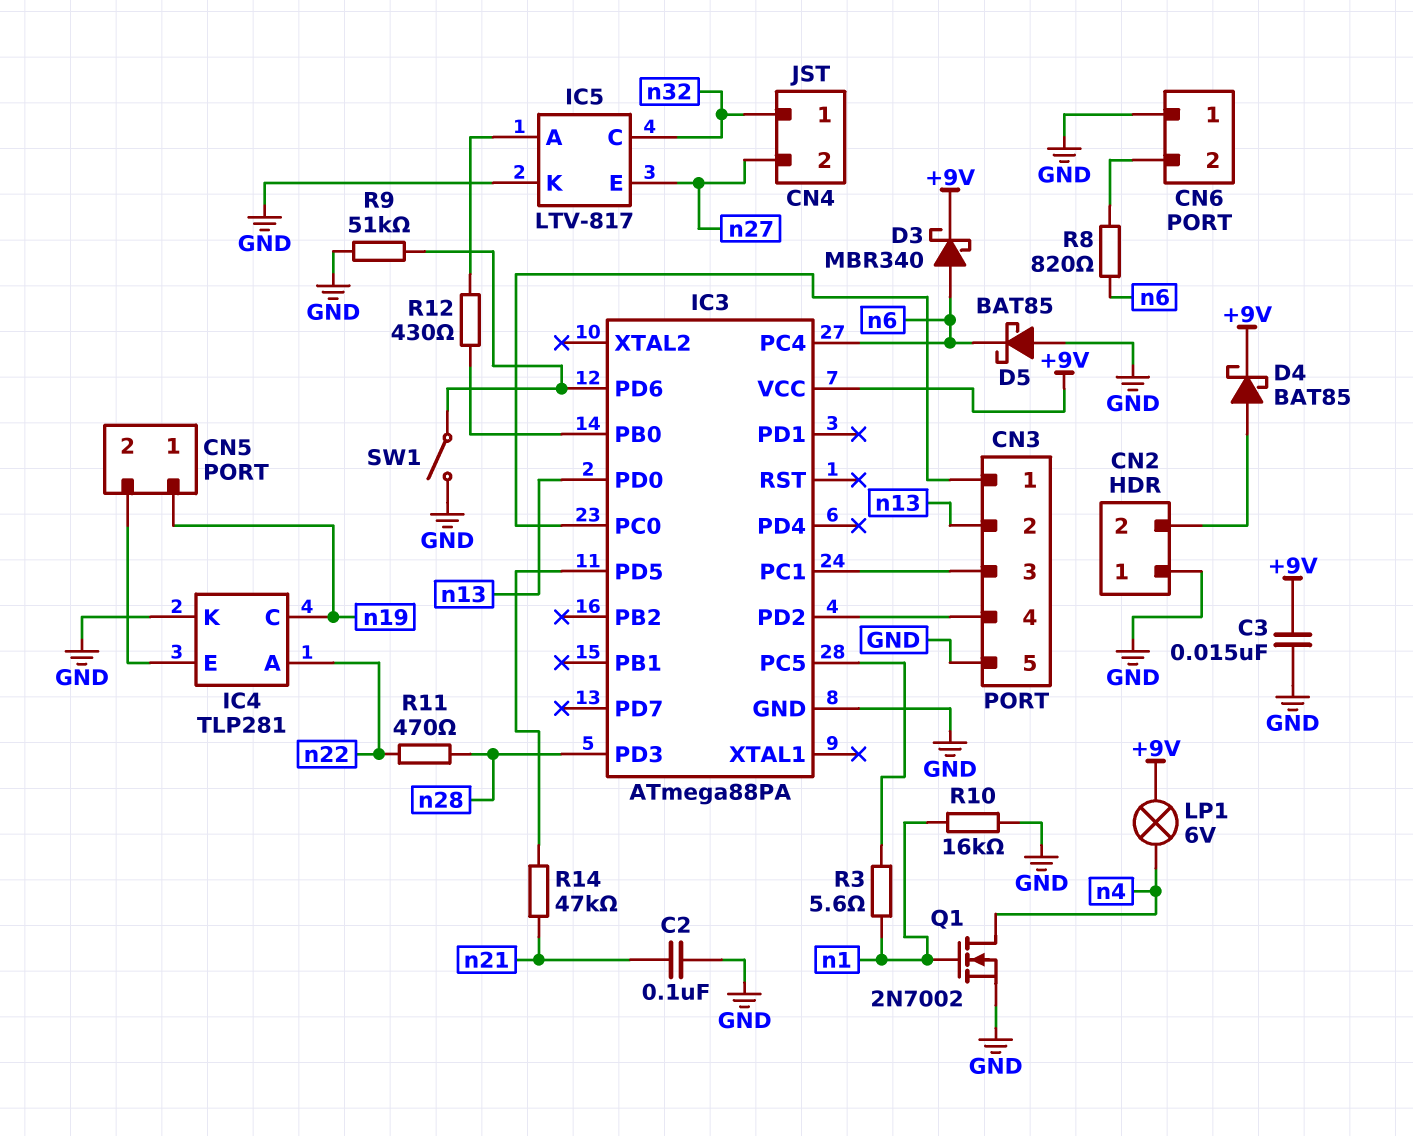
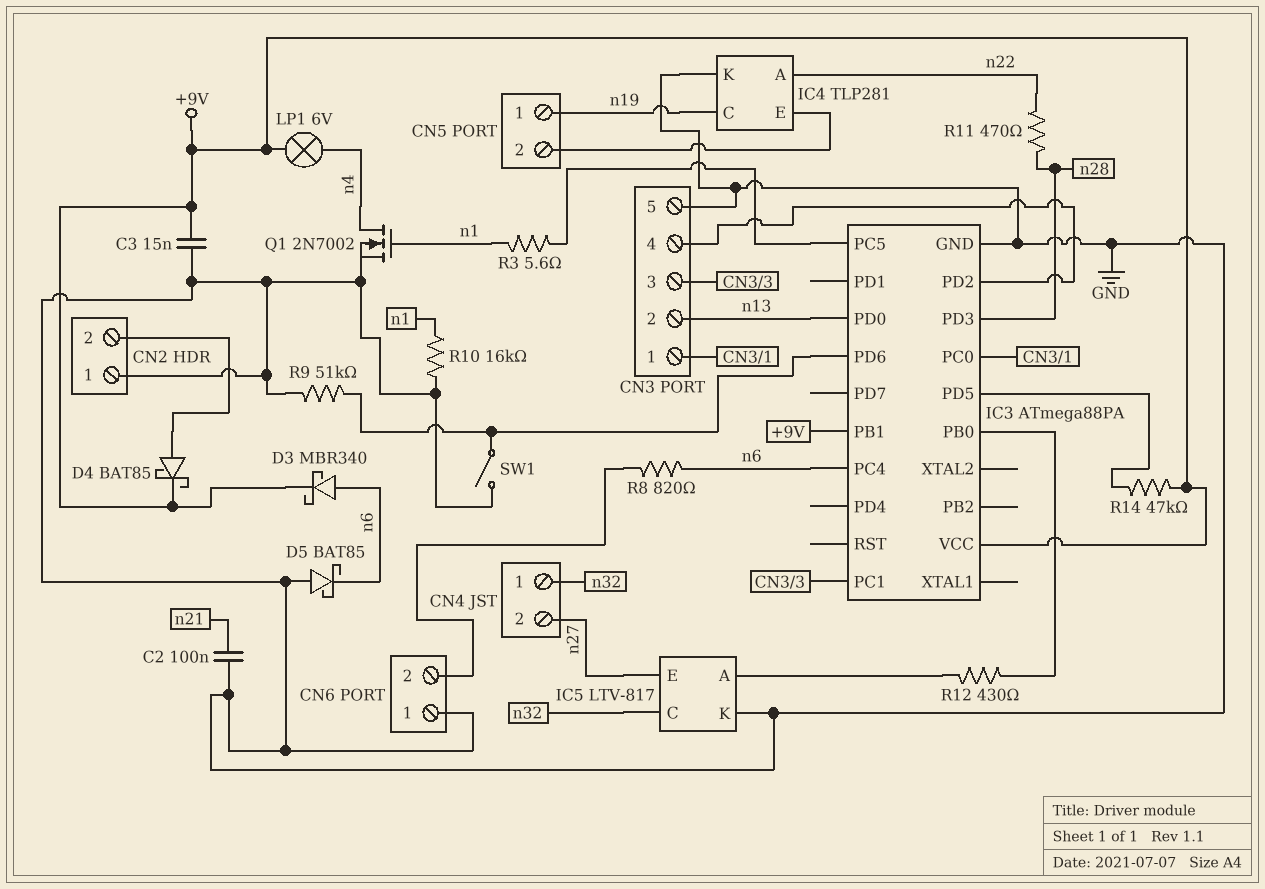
IC3 pin PB1: none -> +9V
R14: 47k (IC3/PD5, n21) -> 47k (+9V, IC3/PD5)

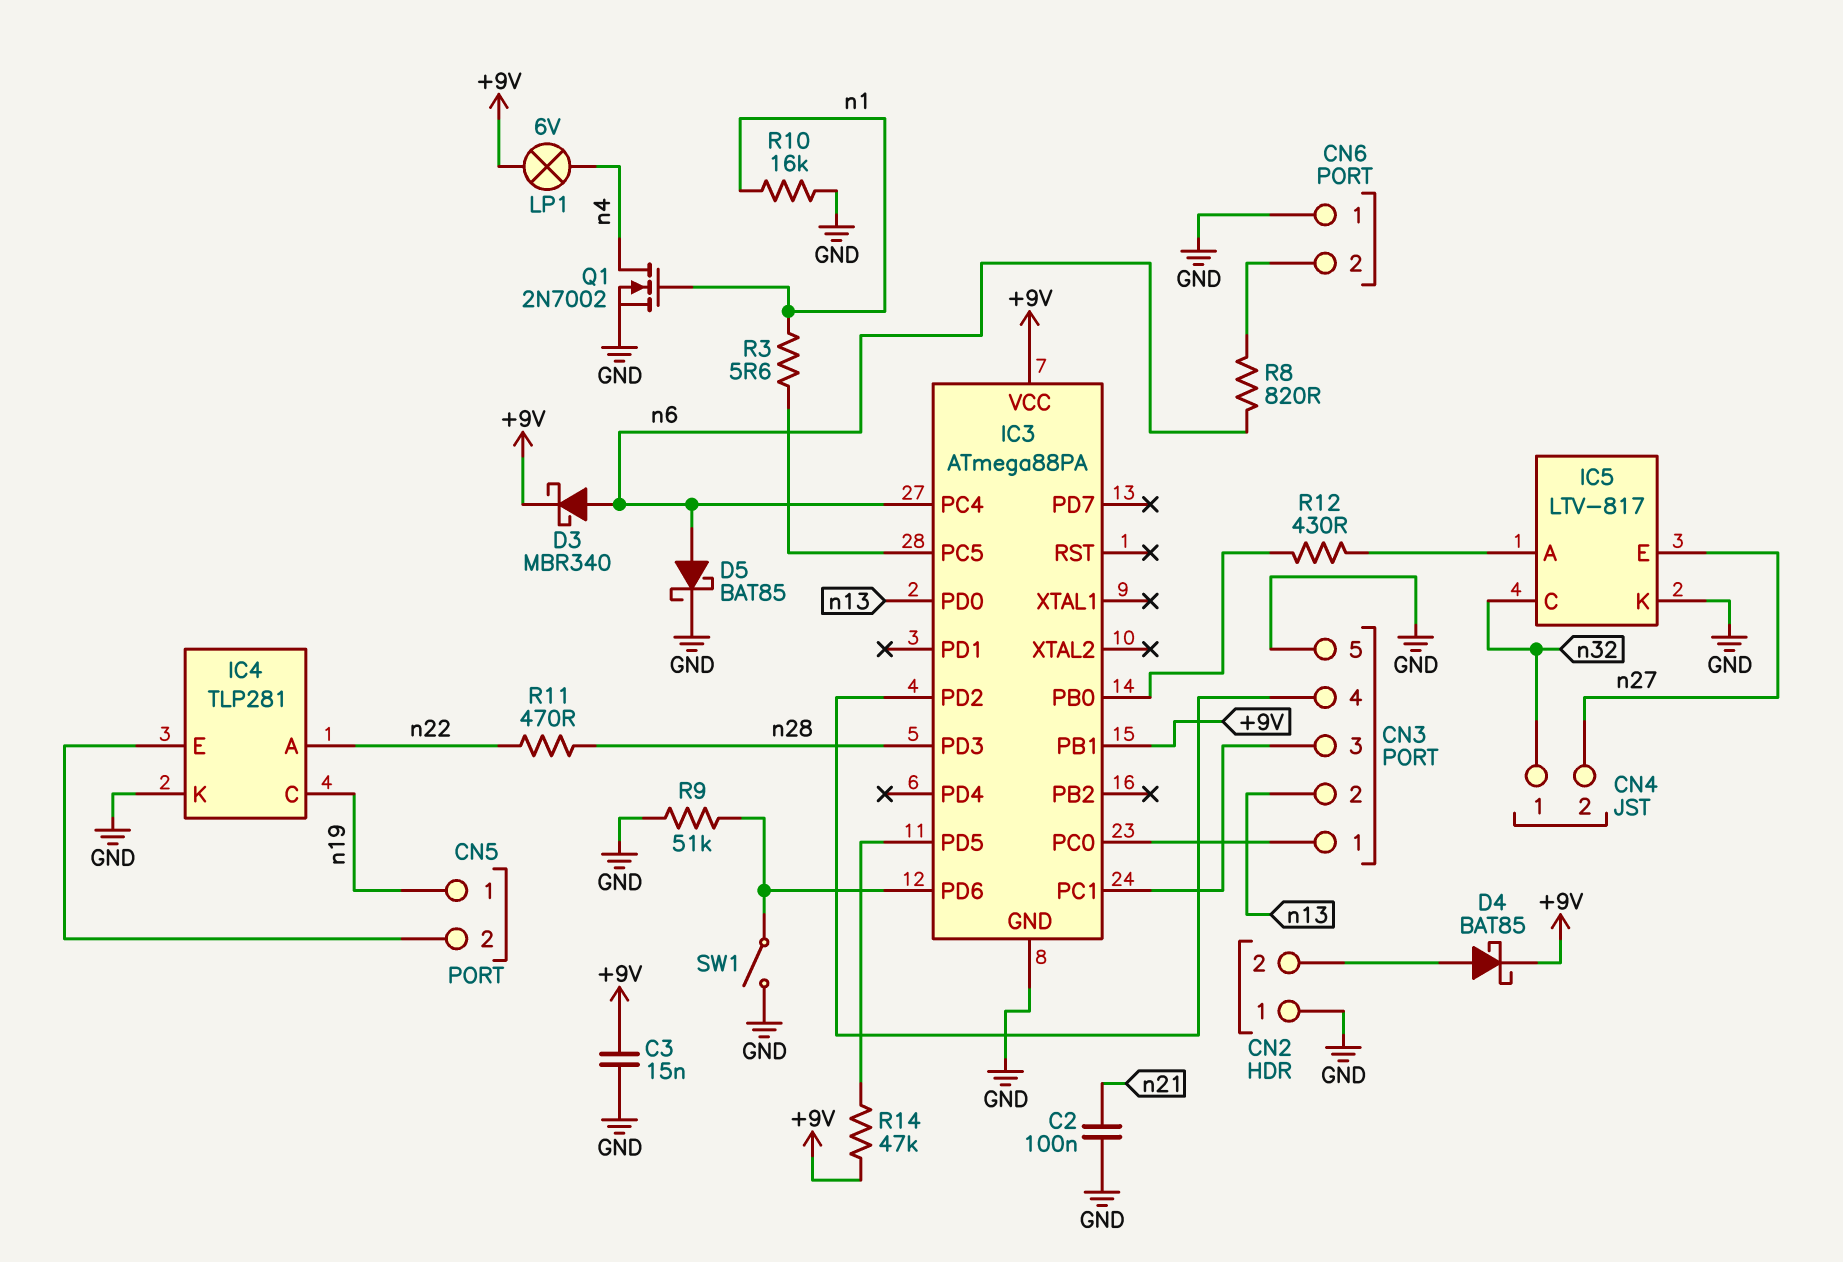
D5: schottky BAT85 (A GND, K n6) -> schottky BAT85 (A n6, K GND)

